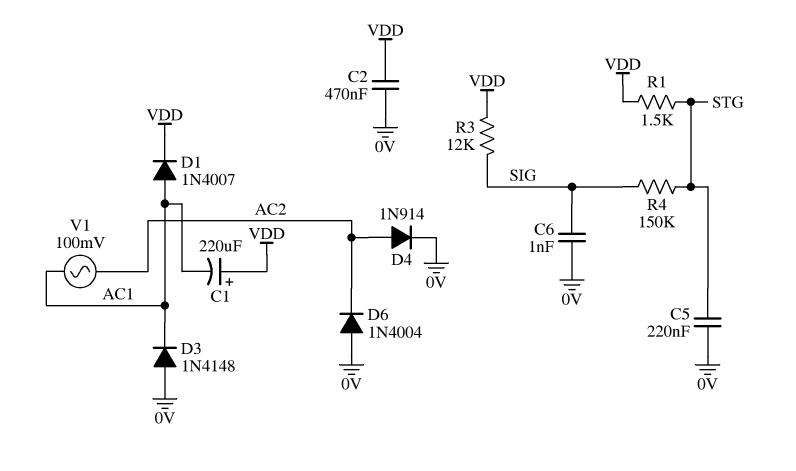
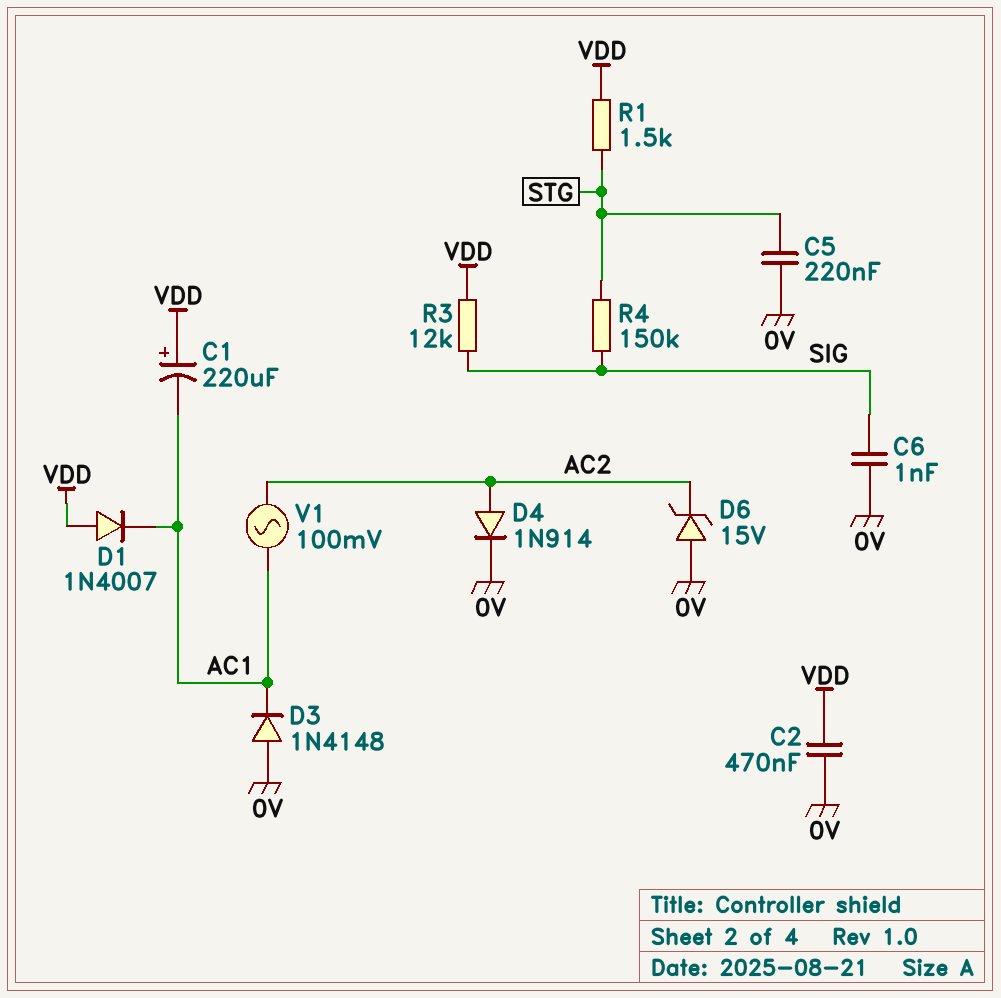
D1: diode 1N4007 (A AC1, K VDD) -> diode 1N4007 (A VDD, K AC1)
D6: diode 1N4004 (A 0V, K AC2) -> zener 15V (A 0V, K AC2)

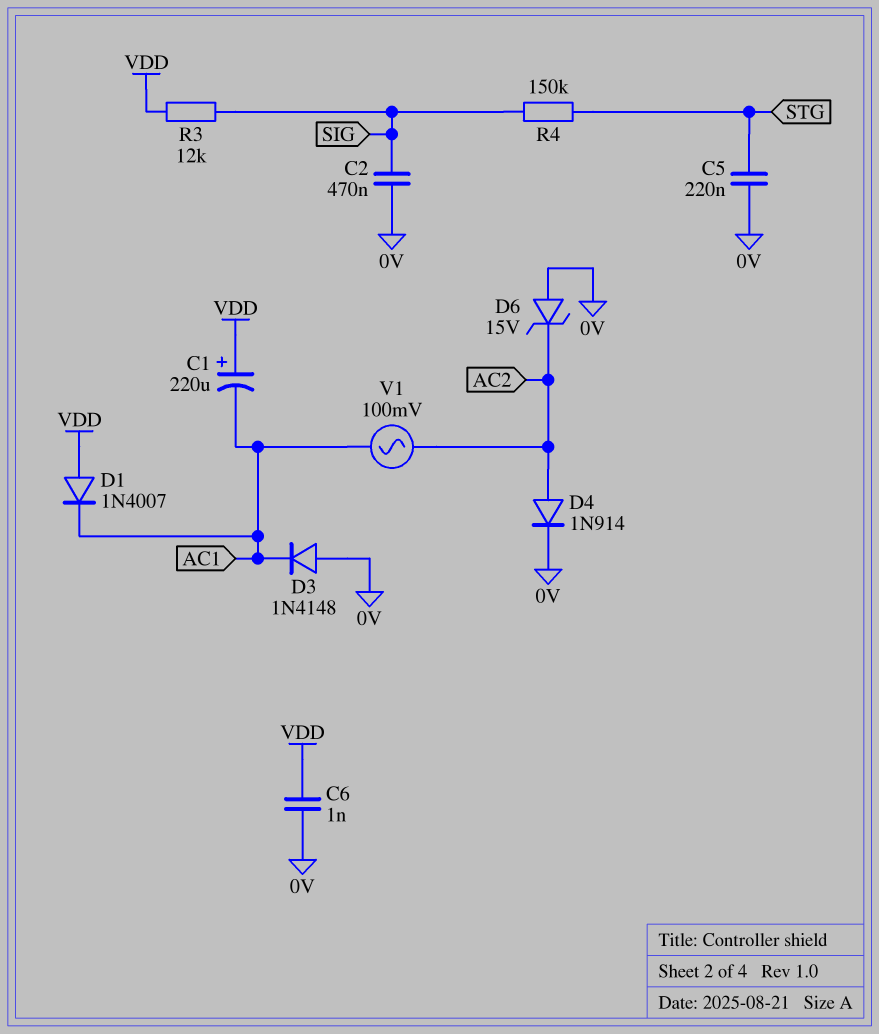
C2: 470nF (0V, VDD) -> 470nF (0V, SIG)
C6: 1nF (0V, SIG) -> 1nF (0V, VDD)
R1: 1.5k (STG, VDD) -> none

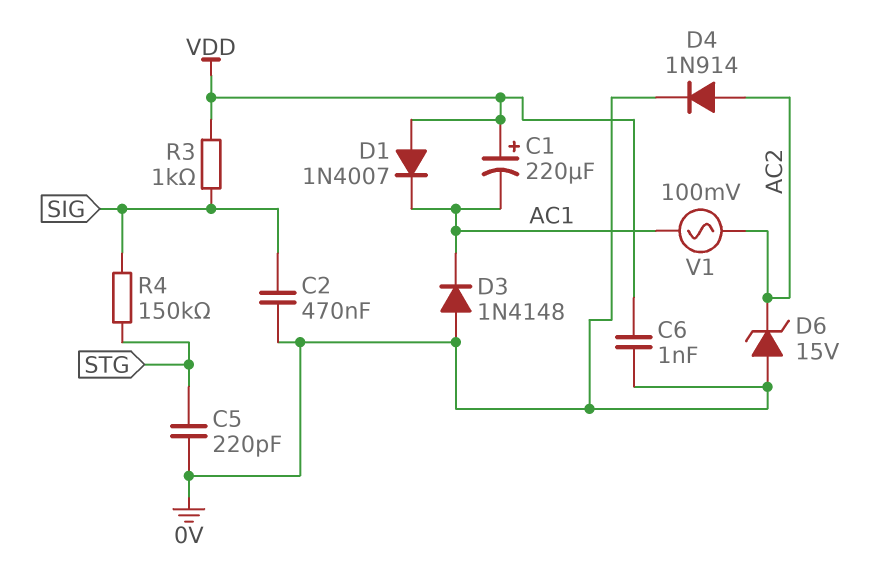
C5: 220nF (0V, STG) -> 220pF (0V, STG)
R3: 12k (SIG, VDD) -> 1k (SIG, VDD)

